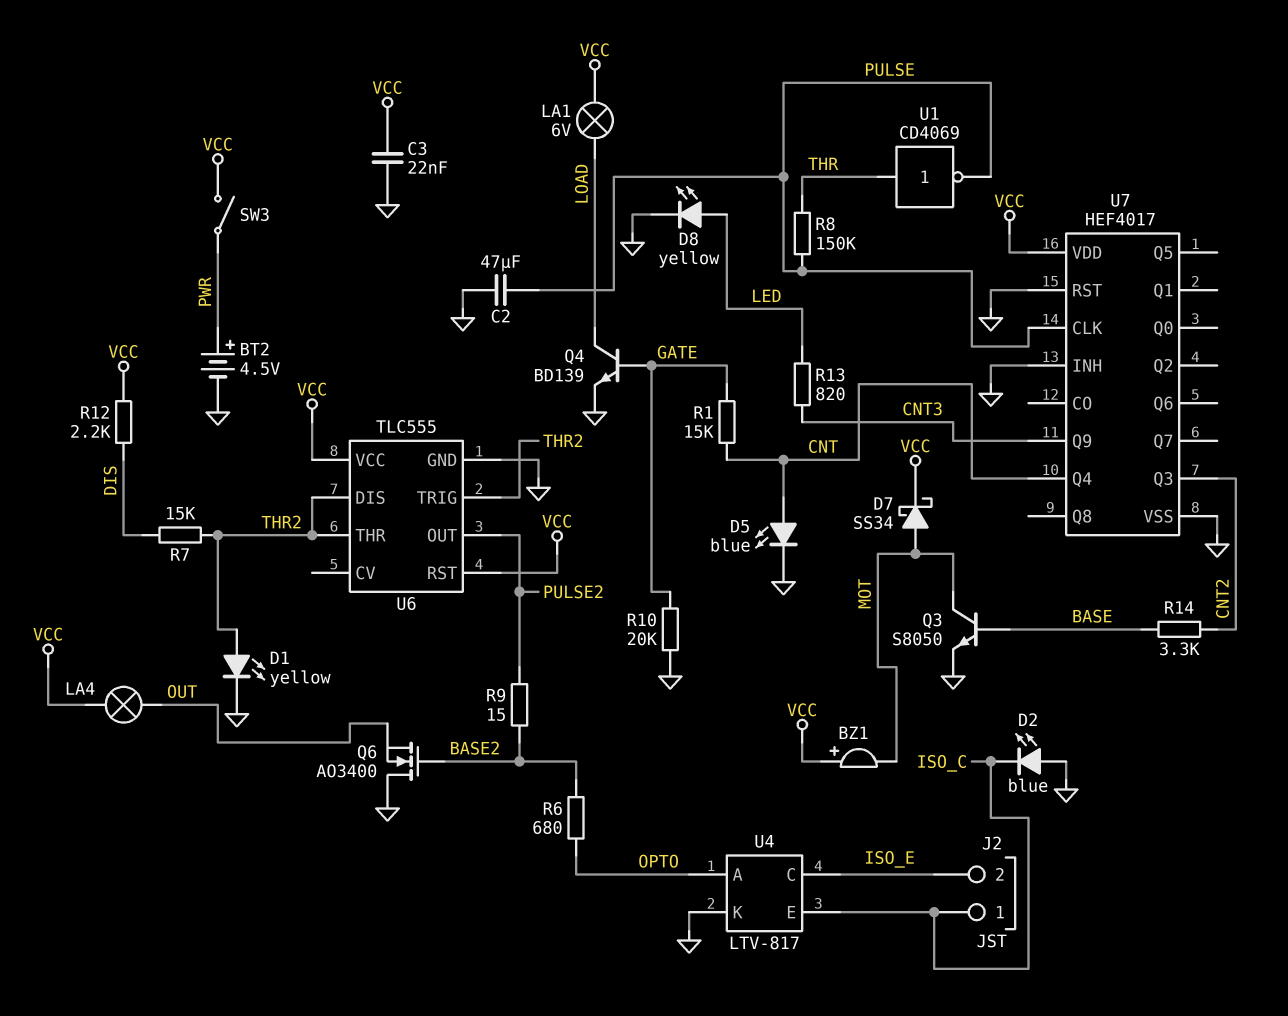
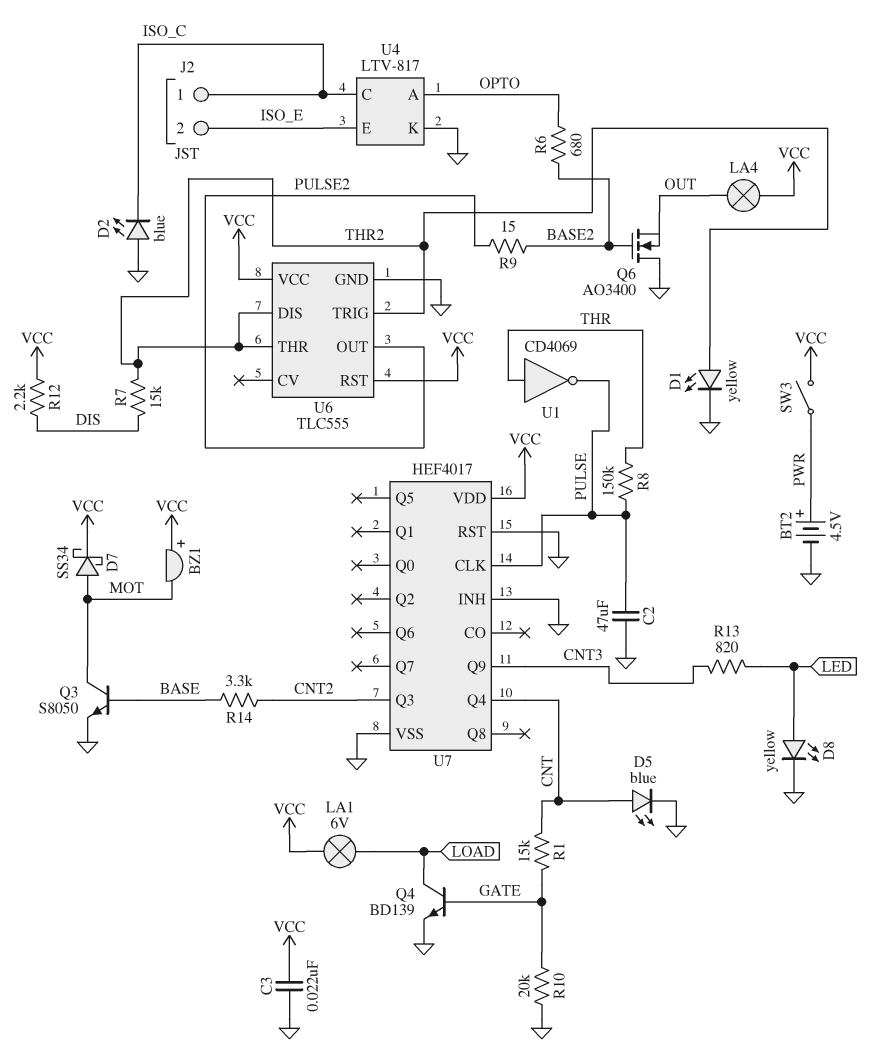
U4 pin C: ISO_E -> ISO_C
U4 pin E: ISO_C -> ISO_E

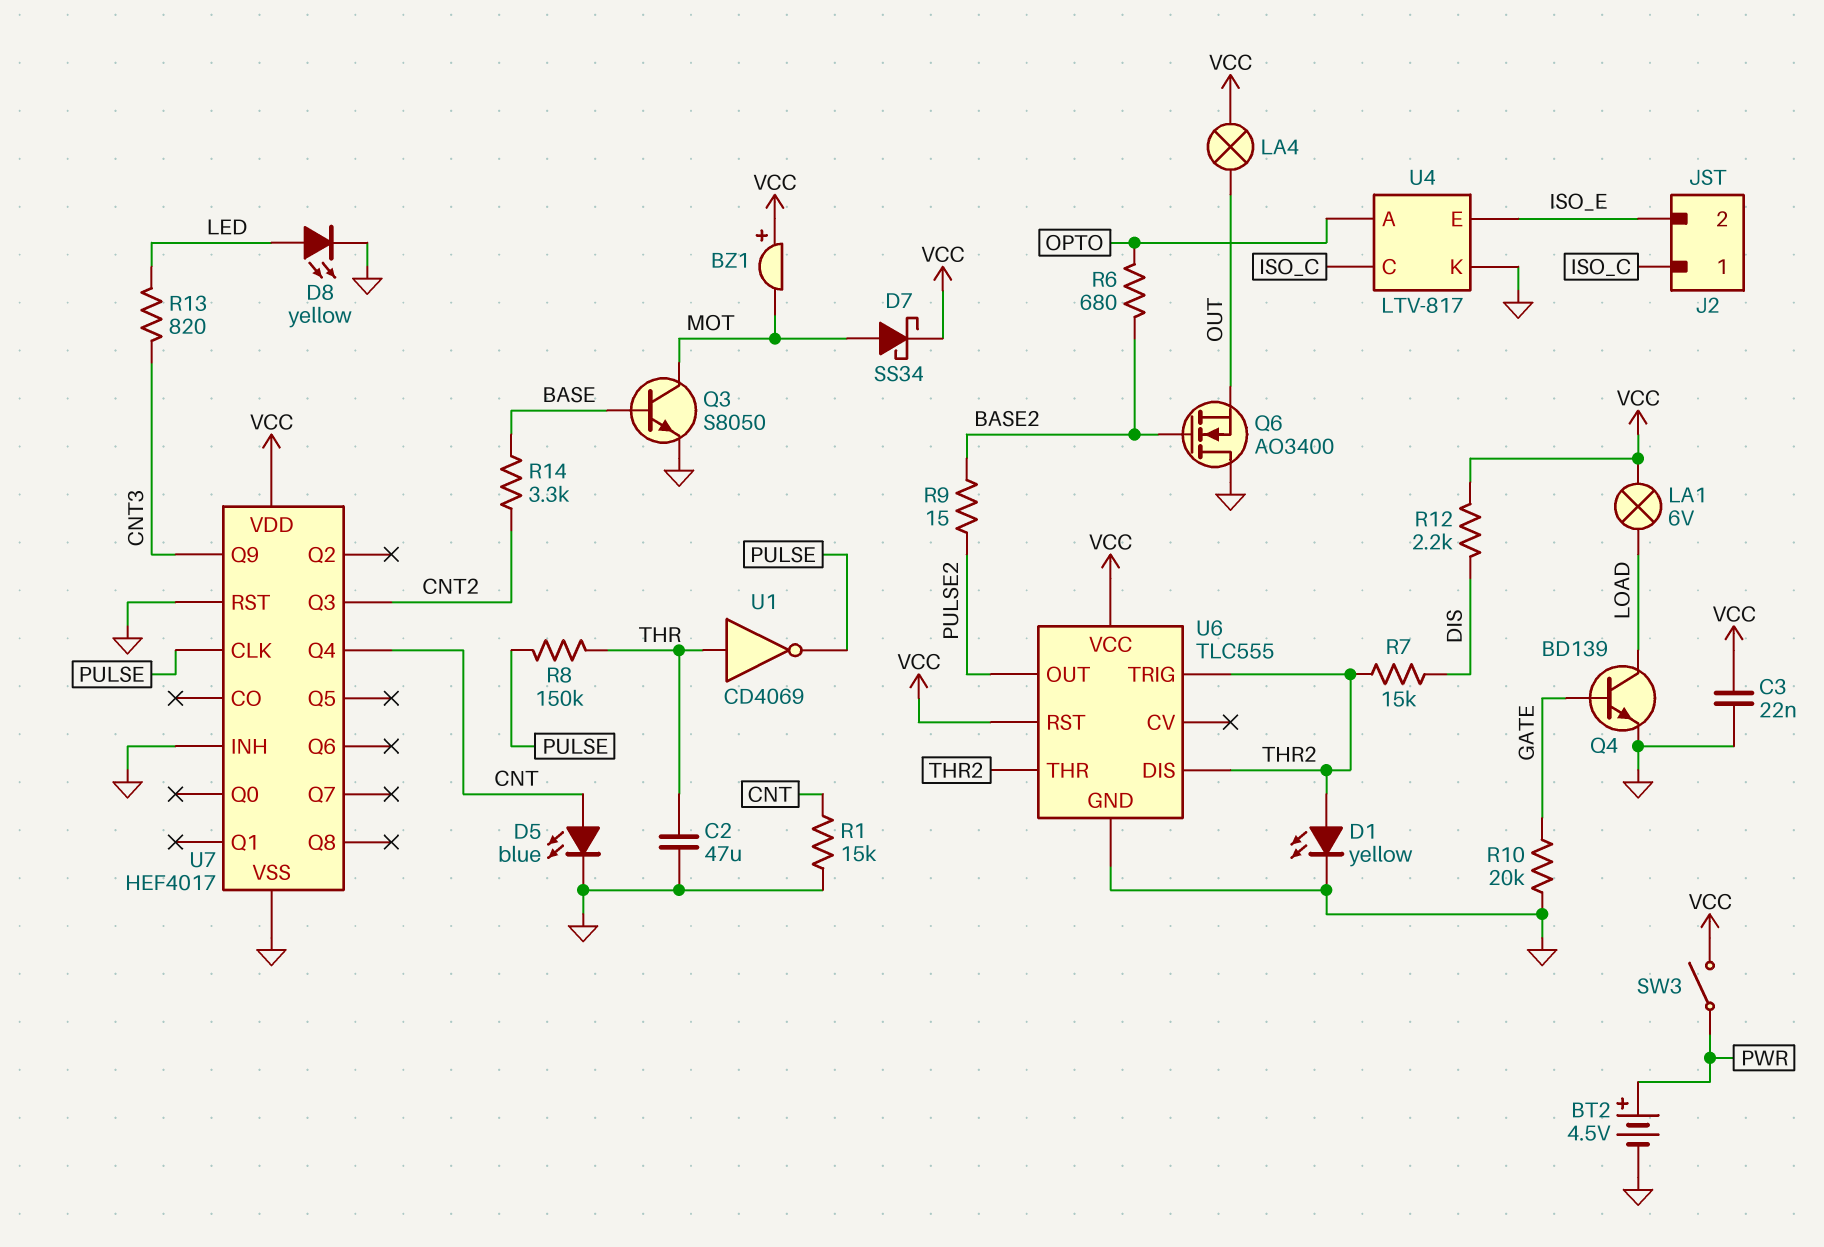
C2: 47uF (GND, PULSE) -> 47uF (GND, THR)
D2: LED blue (A GND, K ISO_C) -> none
R1: 15k (CNT, GATE) -> 15k (CNT, GND)

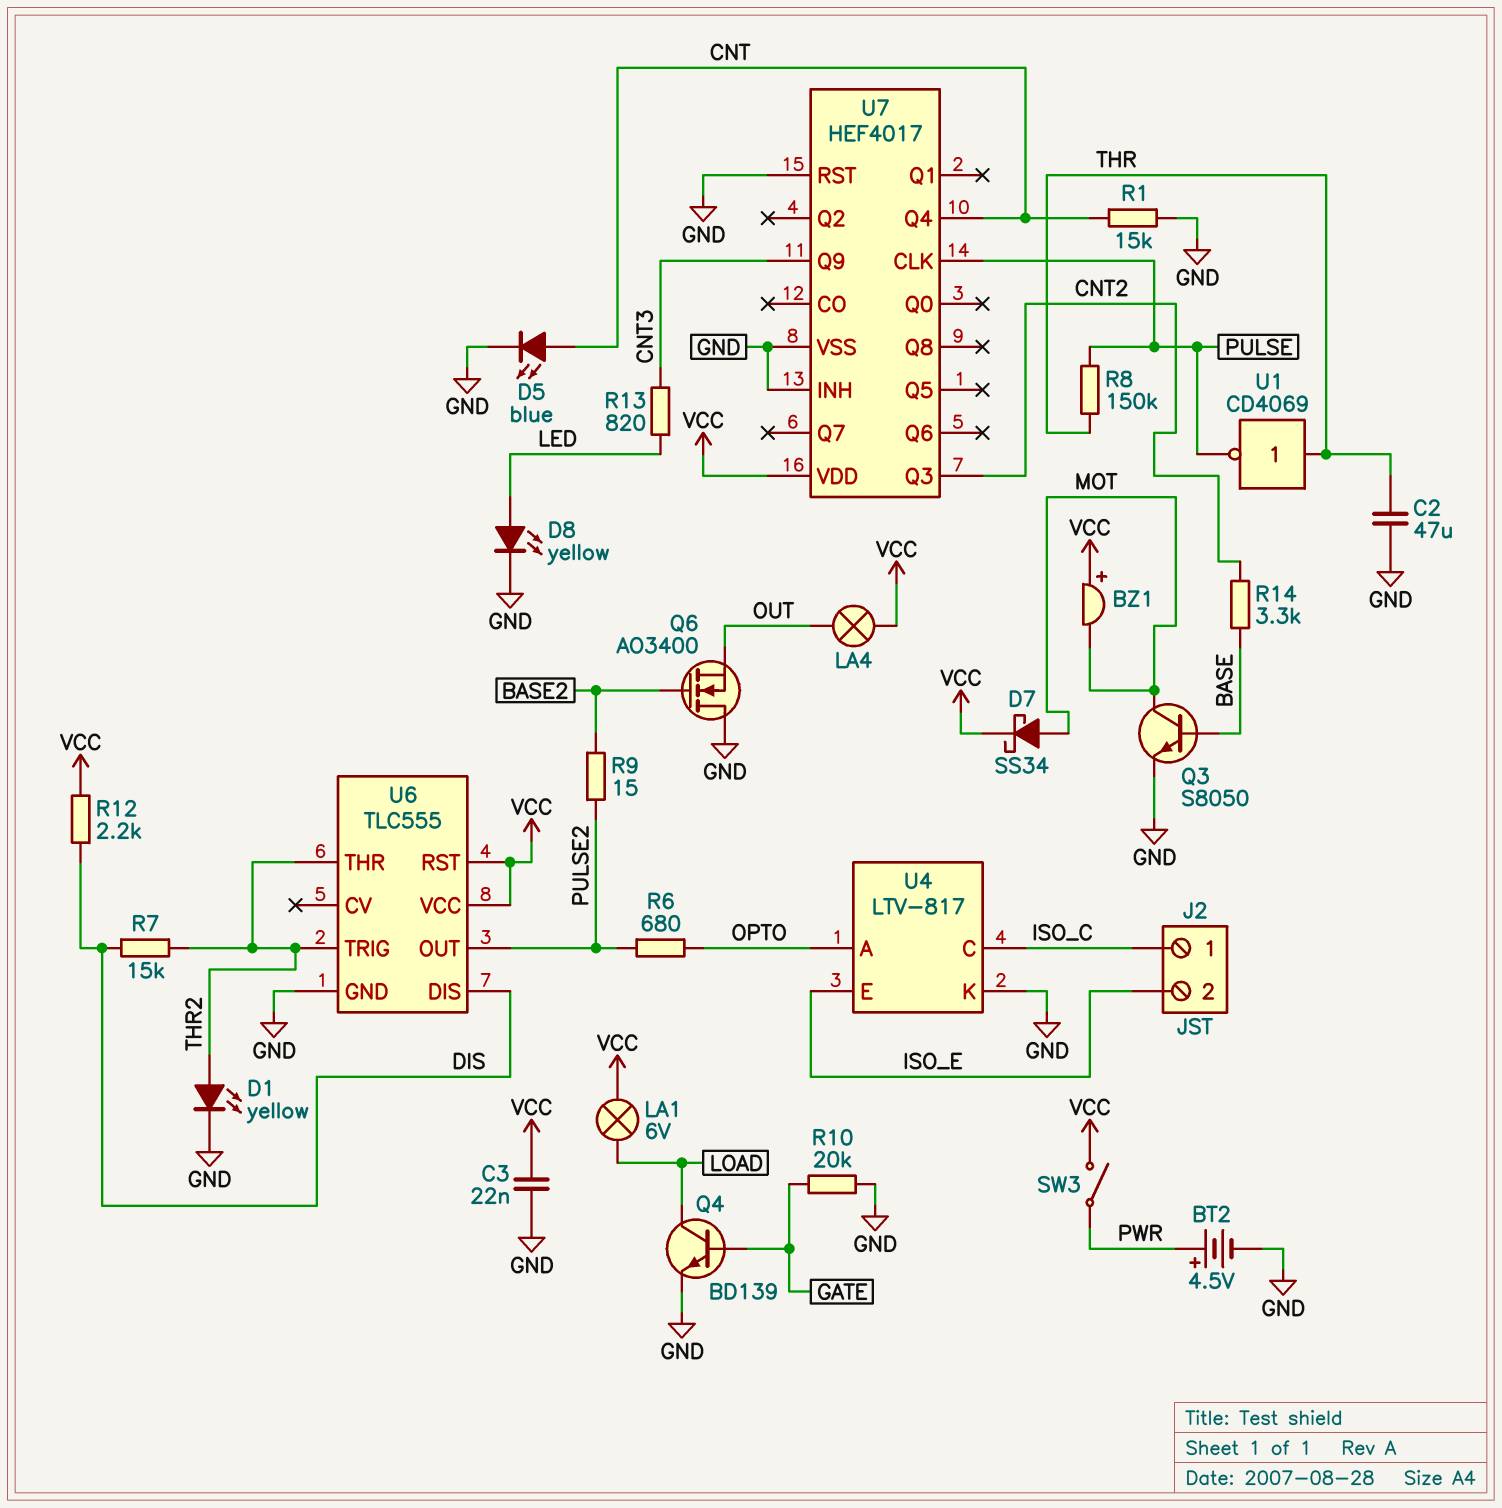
R6: 680 (BASE2, OPTO) -> 680 (OPTO, PULSE2)
U6 pin DIS: THR2 -> DIS

